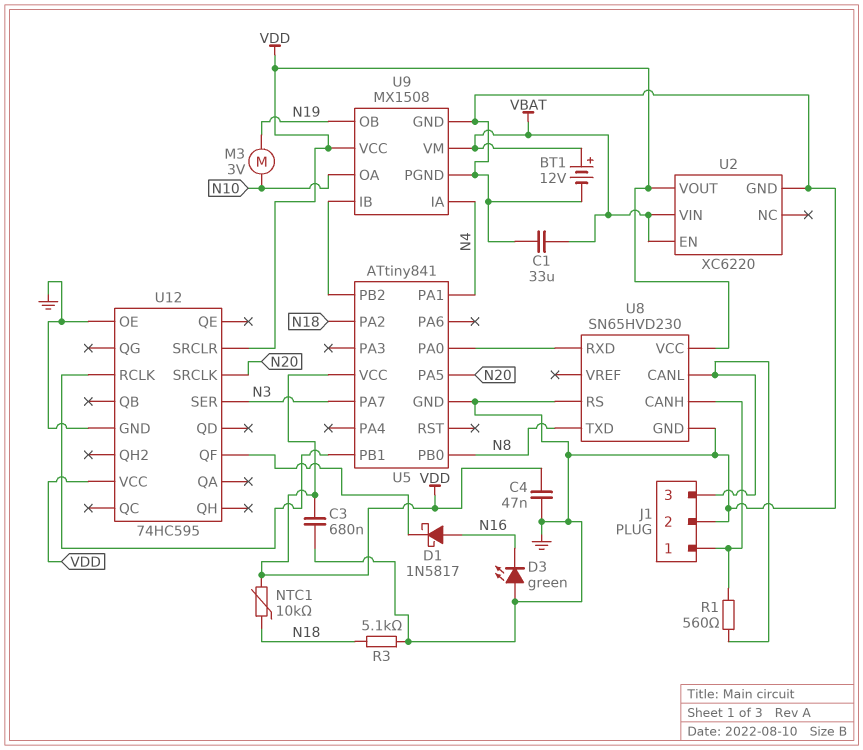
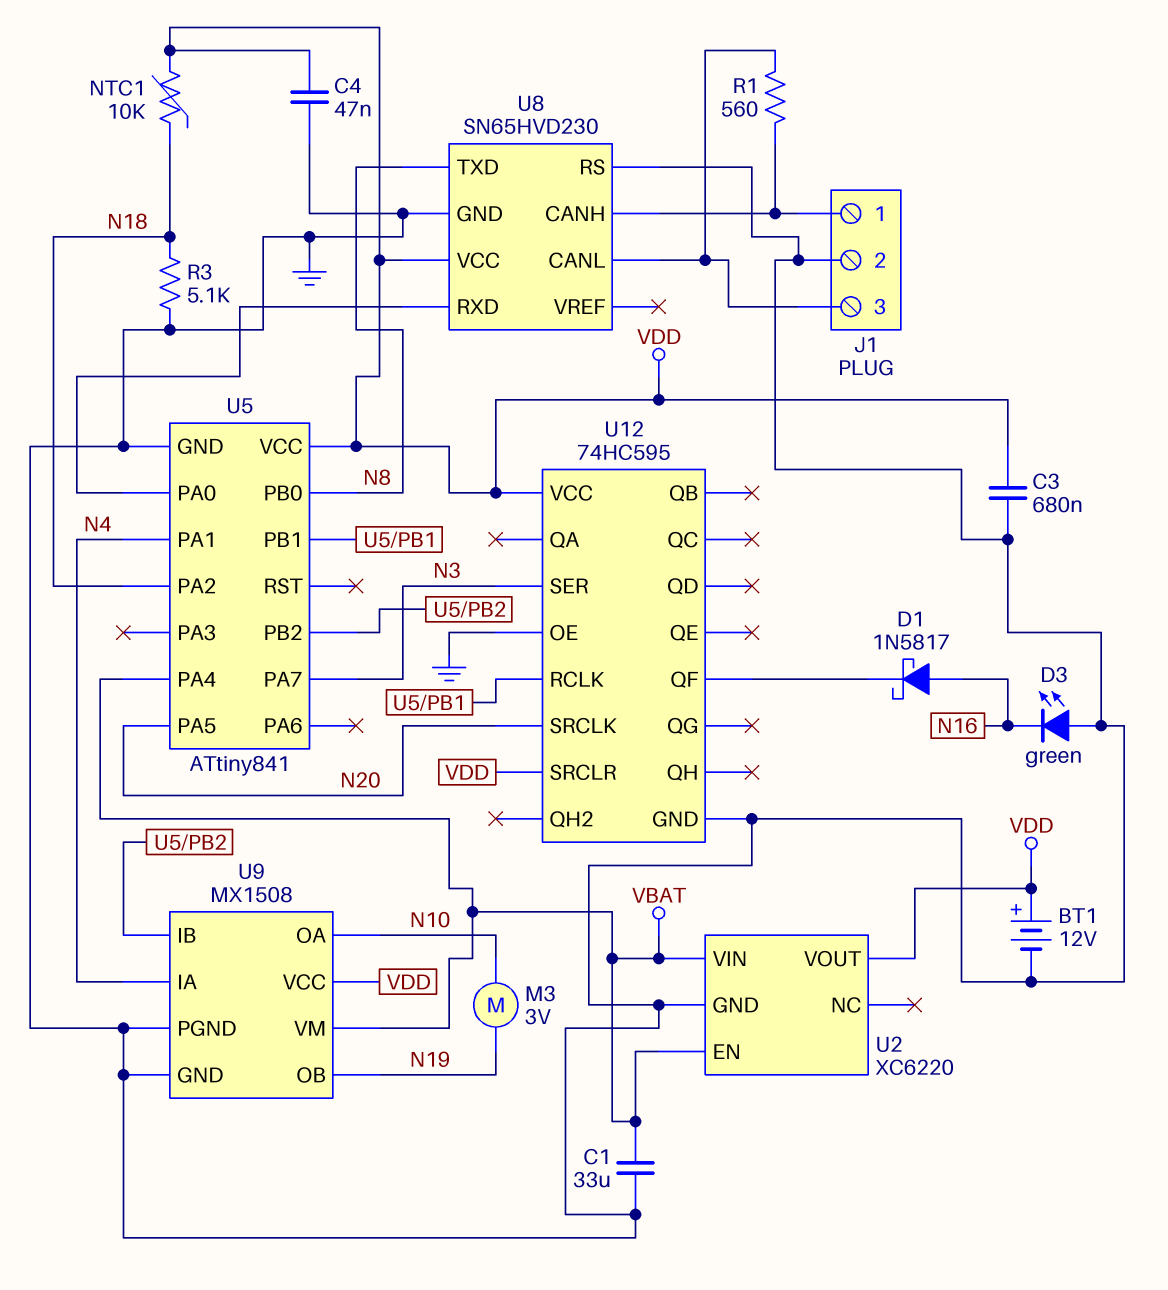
BT1: 12V (plus VBAT, minus GND) -> 12V (plus VDD, minus GND)
U5 pin PA4: none -> VBAT

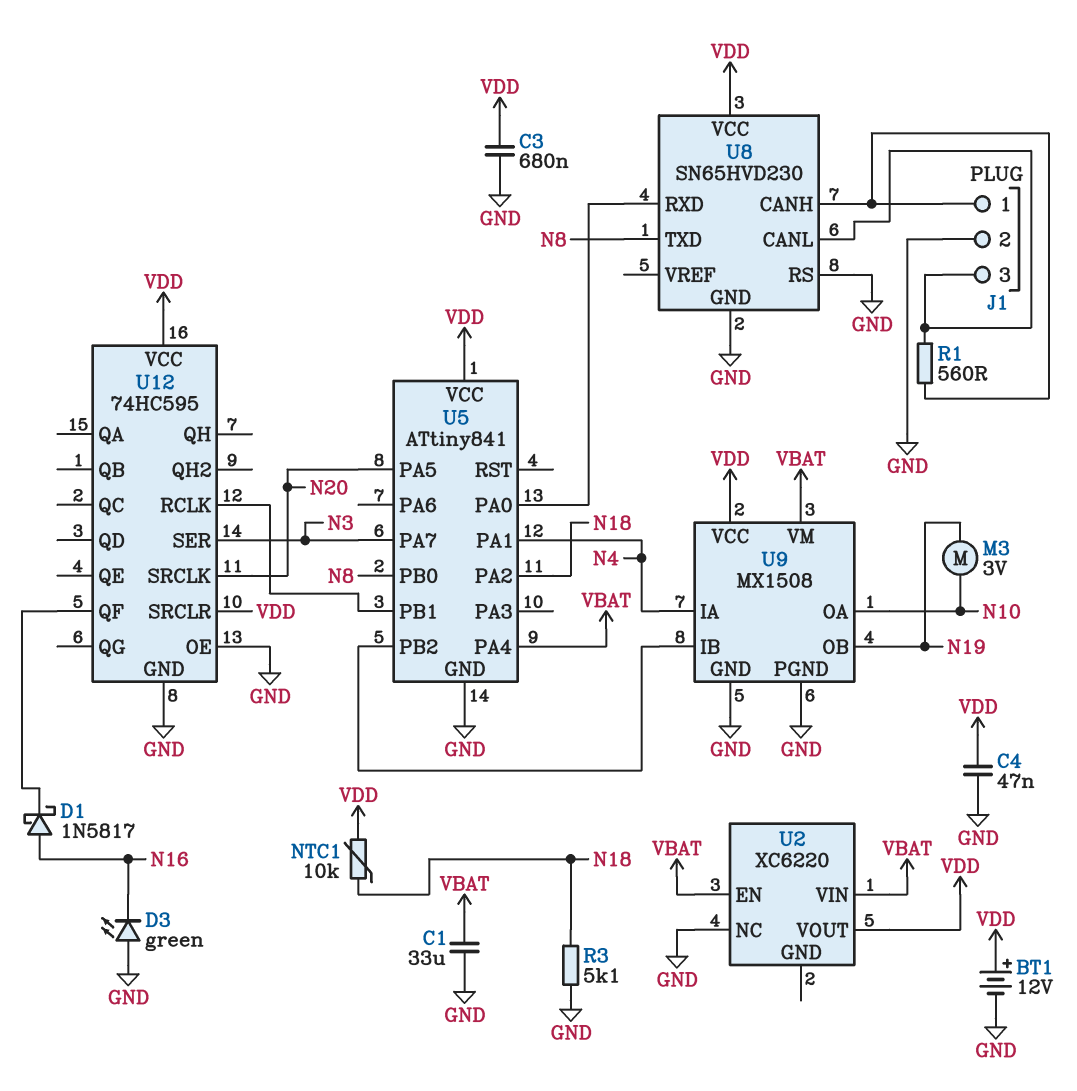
U2 pin GND: GND -> none
U2 pin NC: none -> GND

